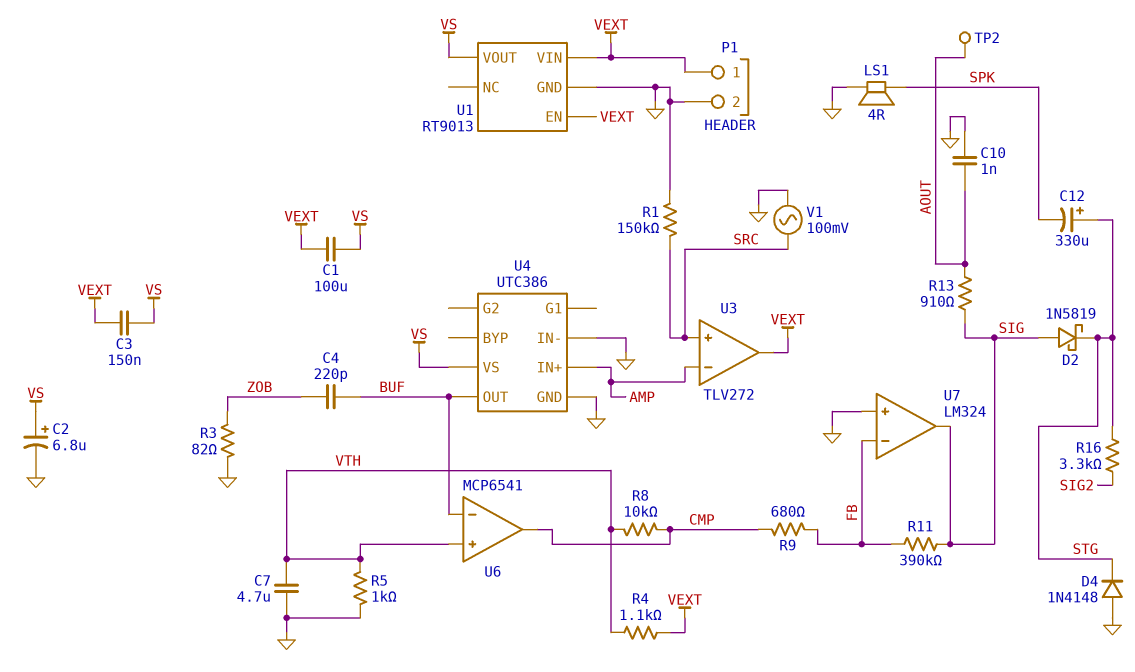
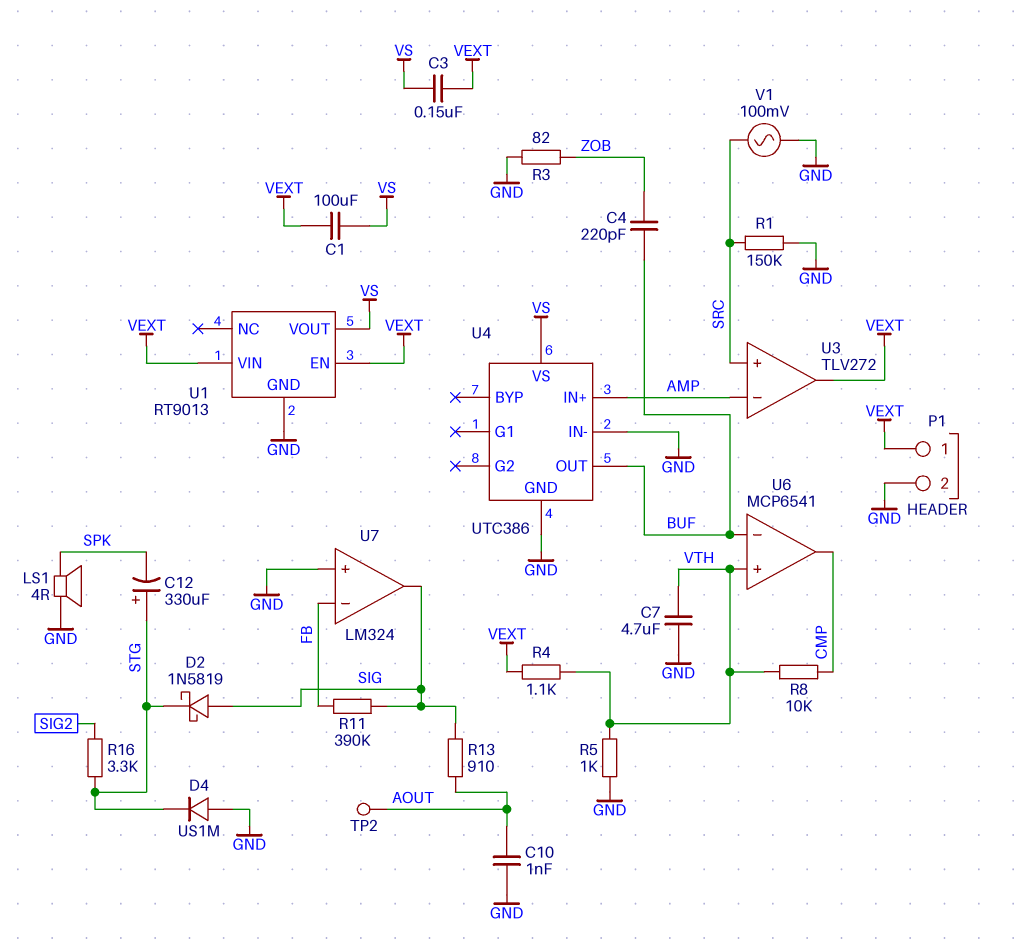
C2: 6.8uF (plus VS, minus GND) -> none
D4: diode 1N4148 (A GND, K STG) -> diode US1M (A GND, K STG)
R9: 680 (CMP, FB) -> none

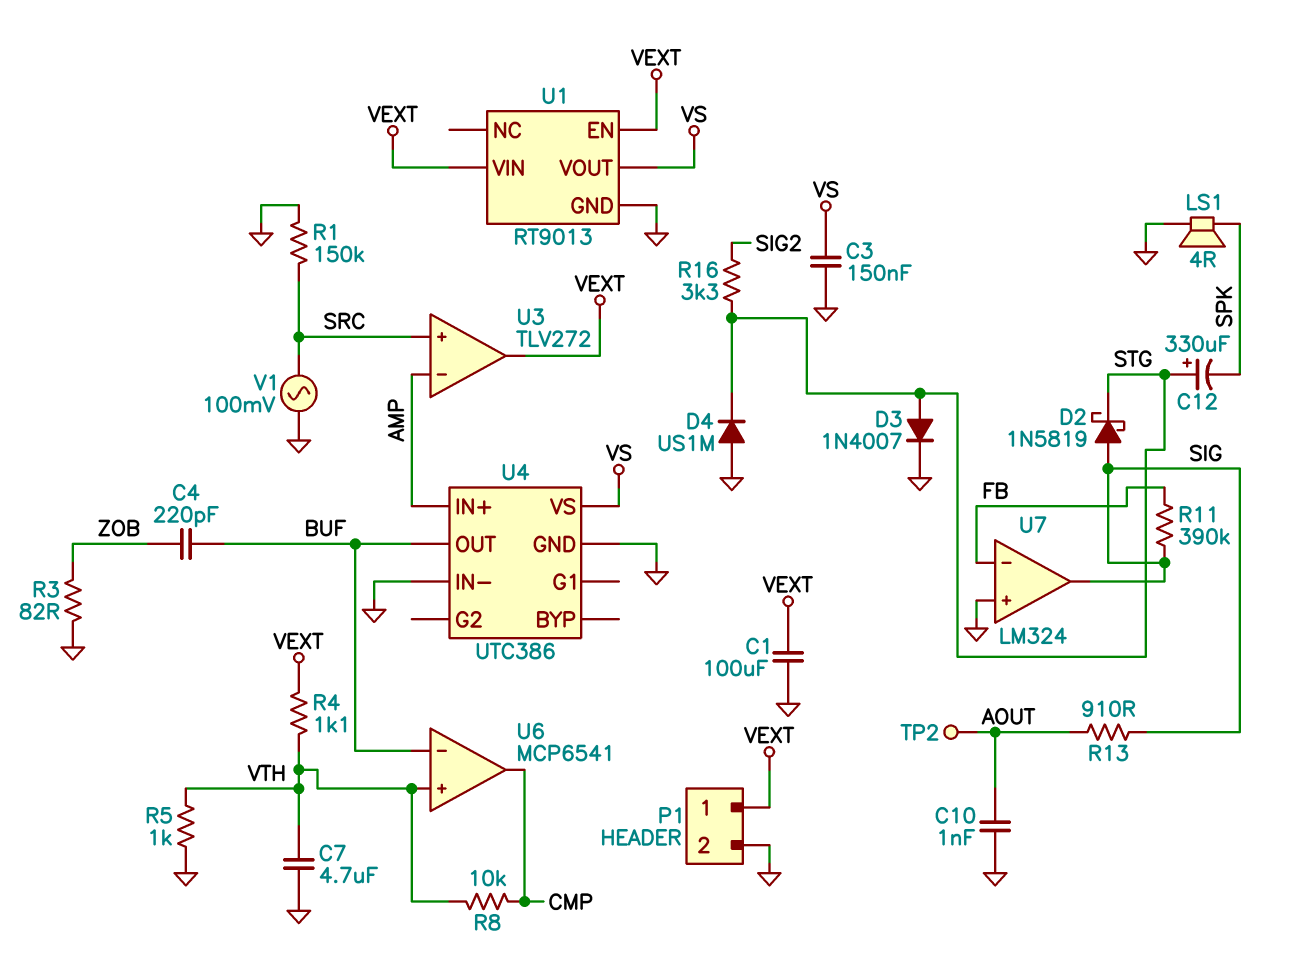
C1: 100uF (VEXT, VS) -> 100uF (GND, VEXT)
C3: 150nF (VEXT, VS) -> 150nF (GND, VS)
D3: none -> diode 1N4007 (A STG, K GND)

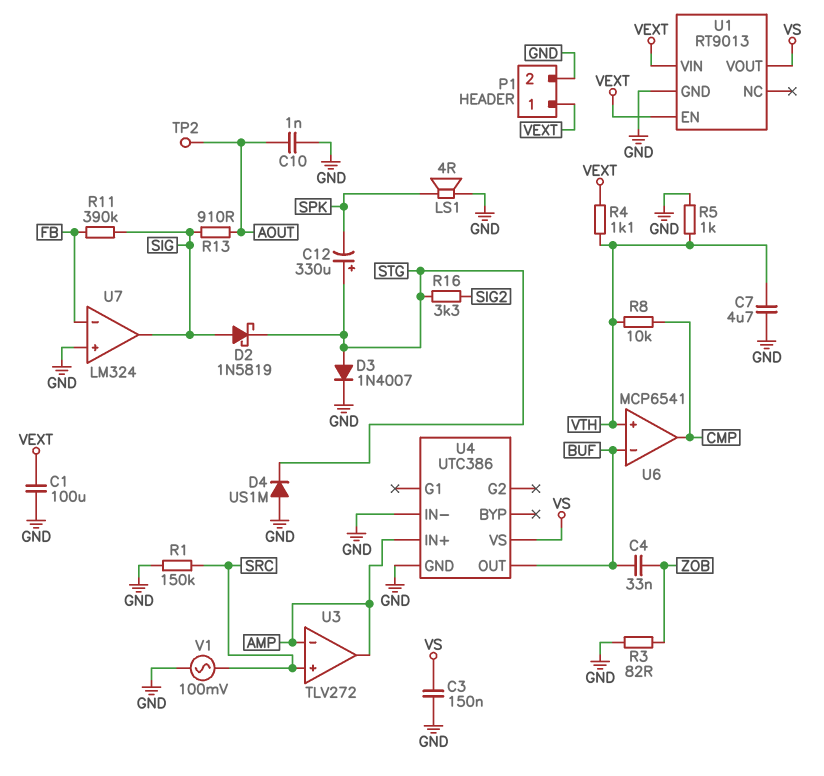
C4: 220pF (BUF, ZOB) -> 33nF (BUF, ZOB)
U3 pin out: VEXT -> AMP

